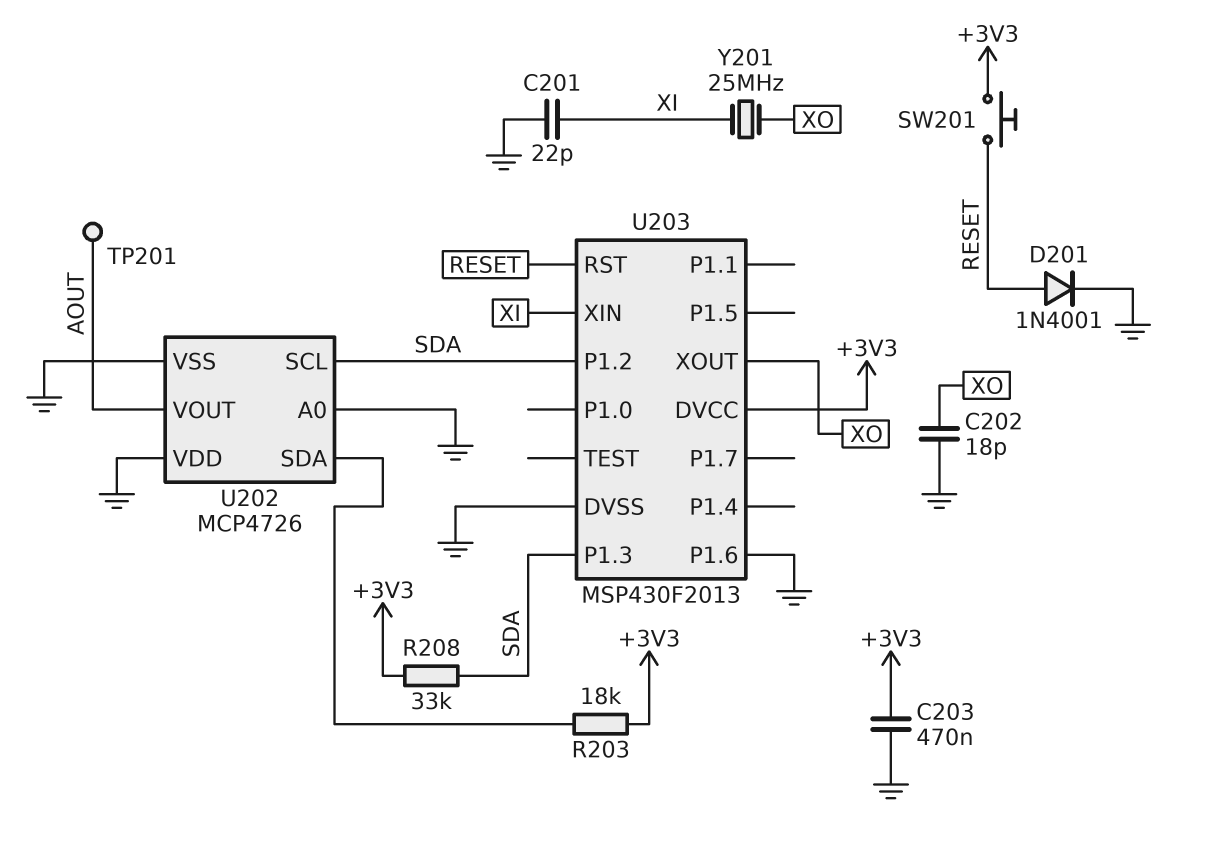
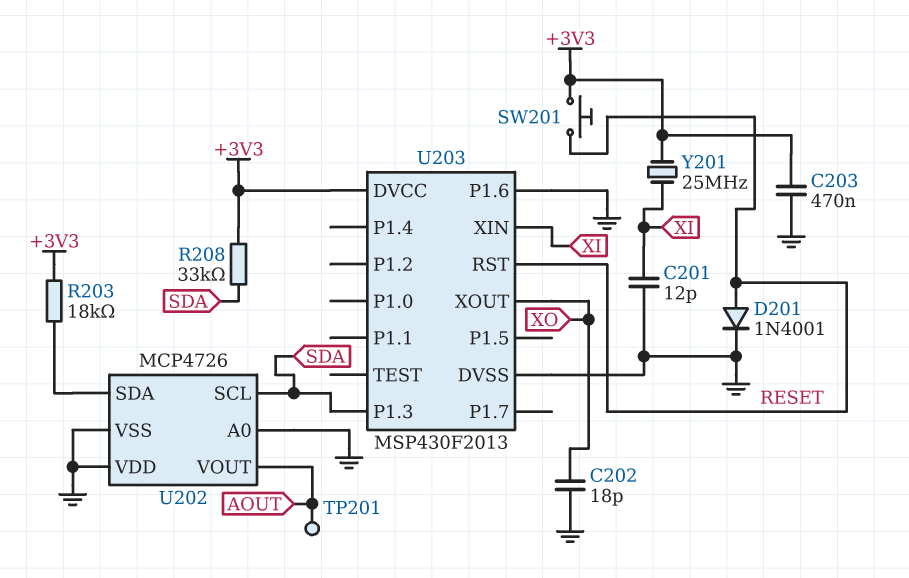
C201: 22pF (GND, XI) -> 12pF (GND, XI)
U203 pin P1.2: SDA -> none
Y201: 25MHz (XI, XO) -> 25MHz (+3V3, XI)

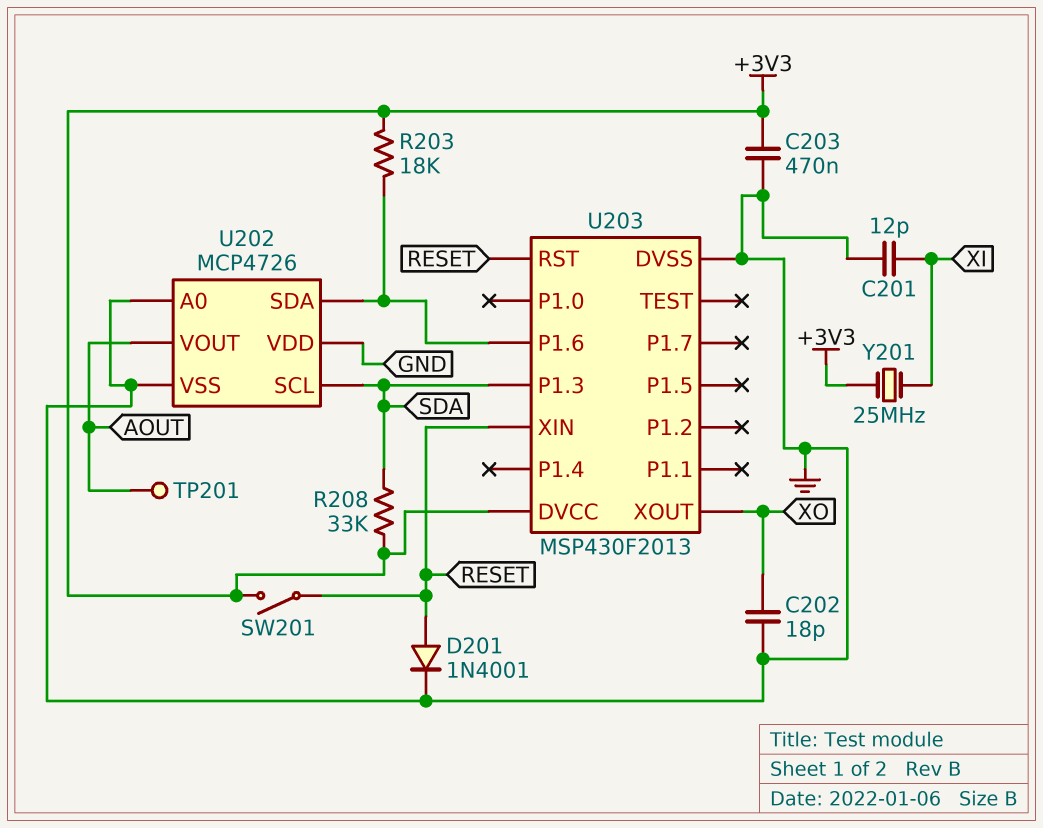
SW201: button (+3V3, RESET) -> switch (+3V3, RESET)
U203 pin P1.6: GND -> U202/SDA
U203 pin XIN: XI -> RESET

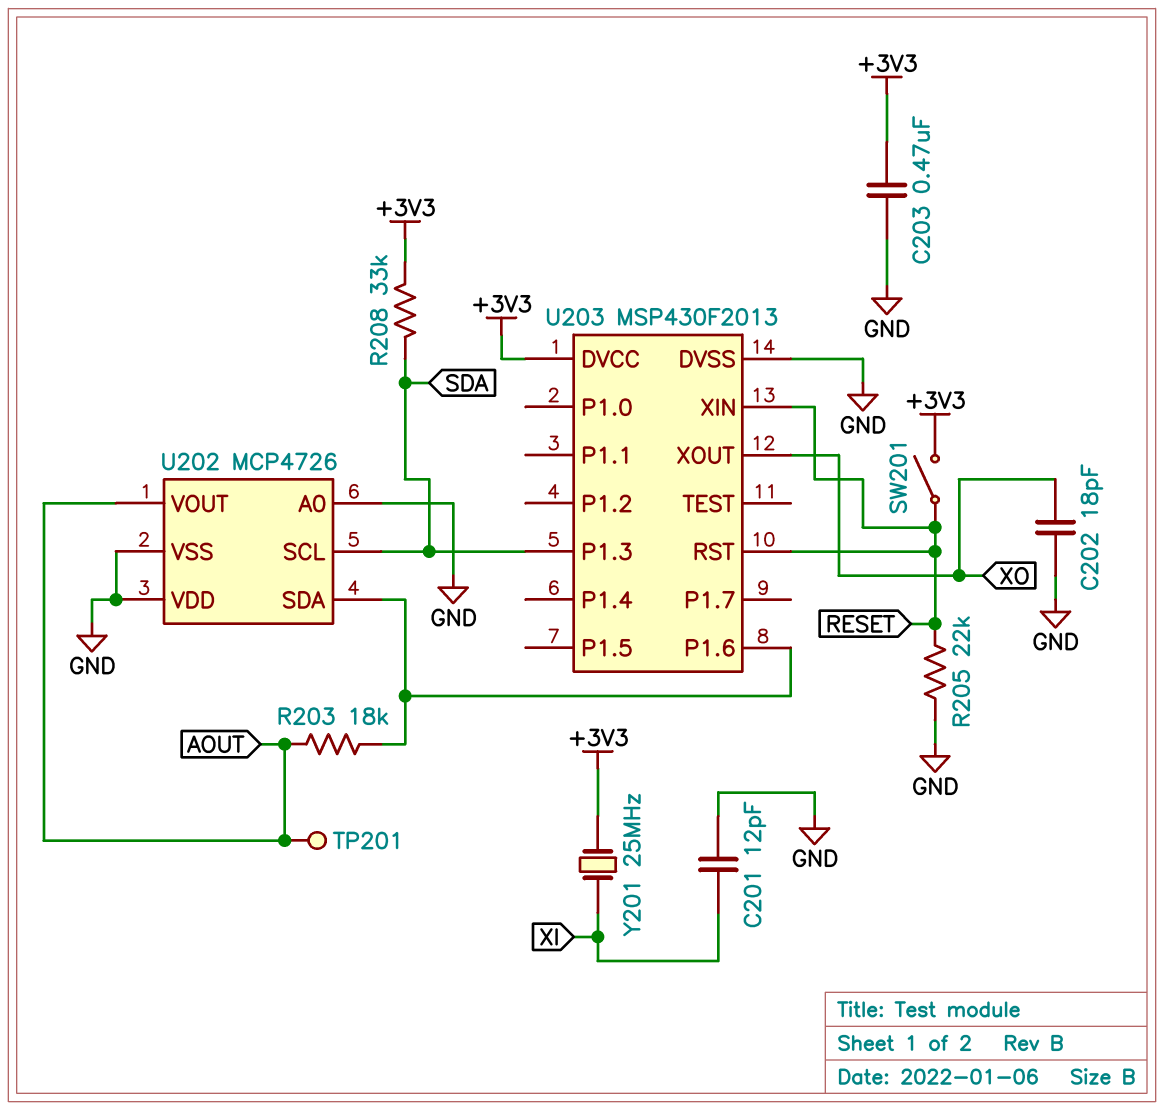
D201: diode 1N4001 (A RESET, K GND) -> none
R203: 18k (+3V3, U202/SDA) -> 18k (AOUT, U202/SDA)
R205: none -> 22k (GND, RESET)

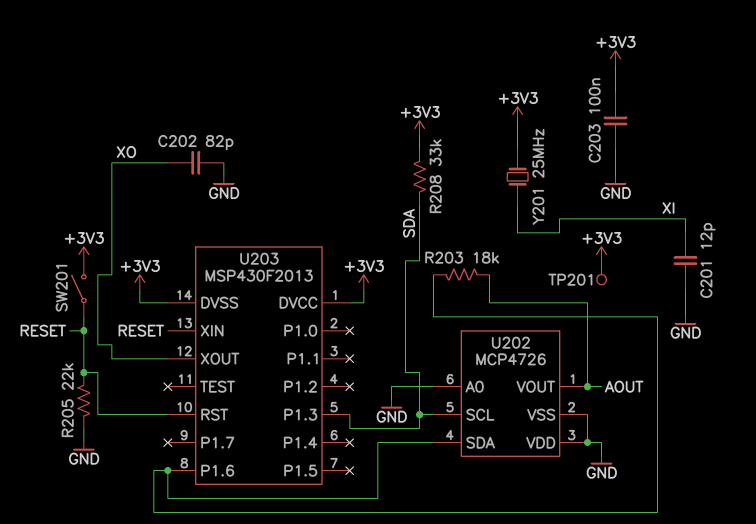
C202: 18pF (GND, XO) -> 82pF (GND, XO)
C203: 470nF (+3V3, GND) -> 100nF (+3V3, GND)
TP201: test point (AOUT) -> test point (+3V3)
U203 pin DVSS: GND -> +3V3

